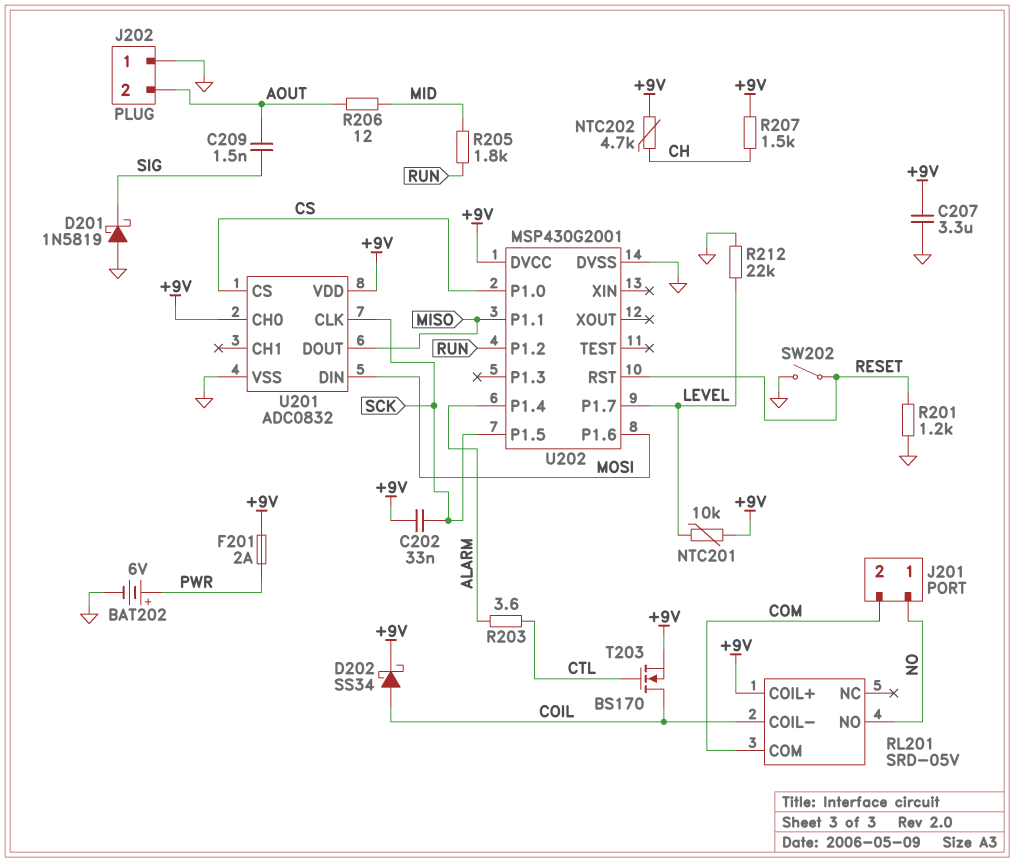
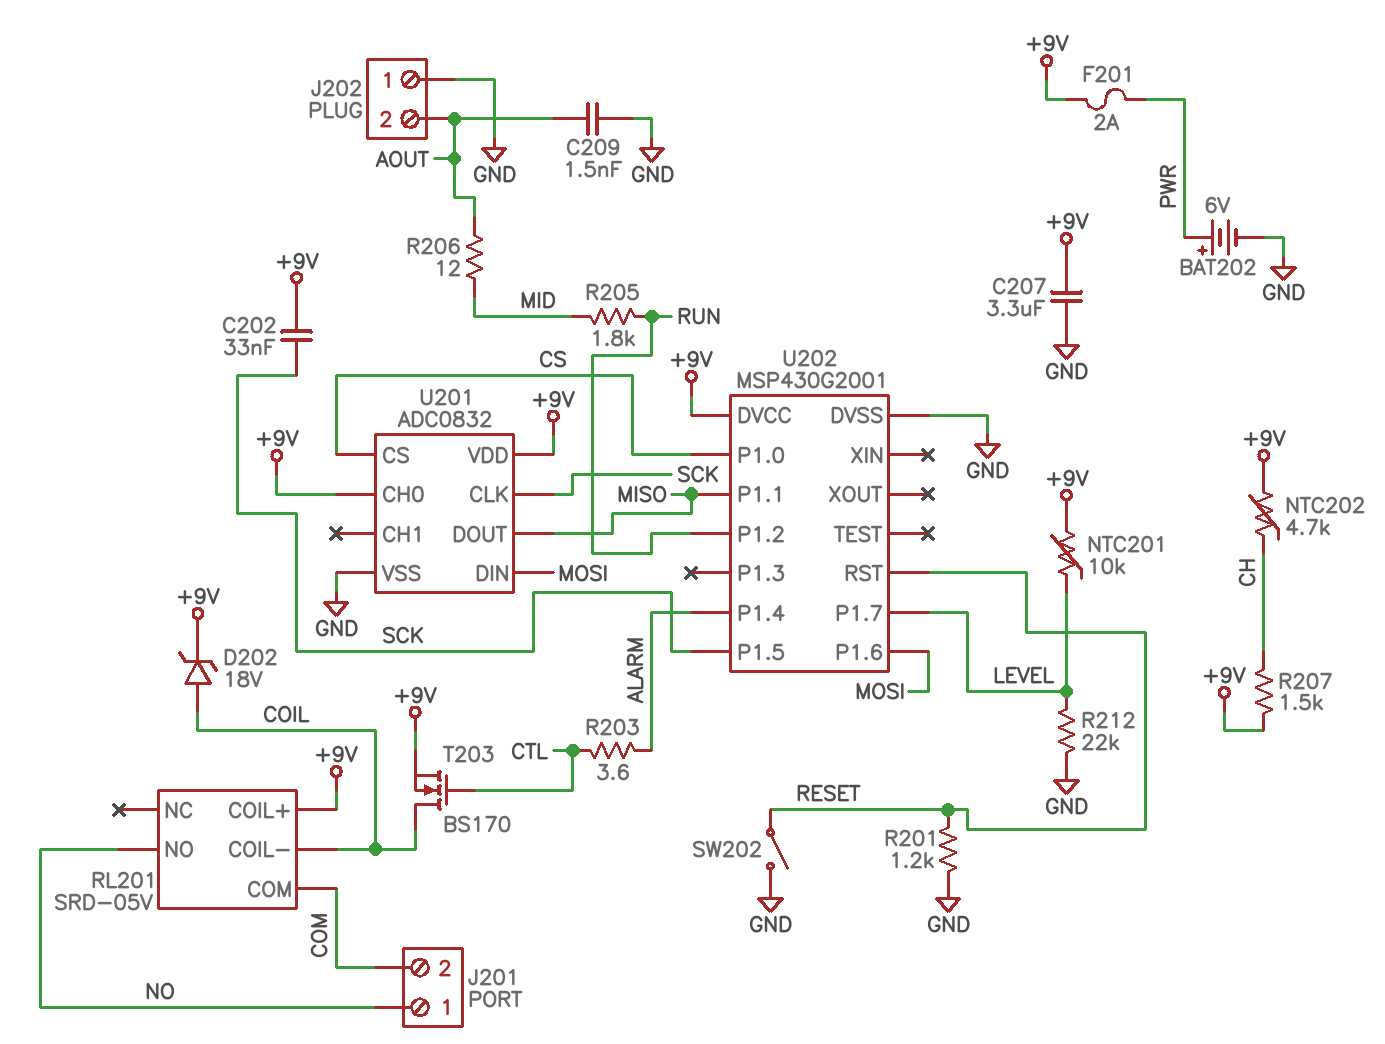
C209: 1.5nF (AOUT, SIG) -> 1.5nF (AOUT, GND)
D201: schottky 1N5819 (A GND, K SIG) -> none
D202: schottky SS34 (A COIL, K +9V) -> zener 18V (A COIL, K +9V)

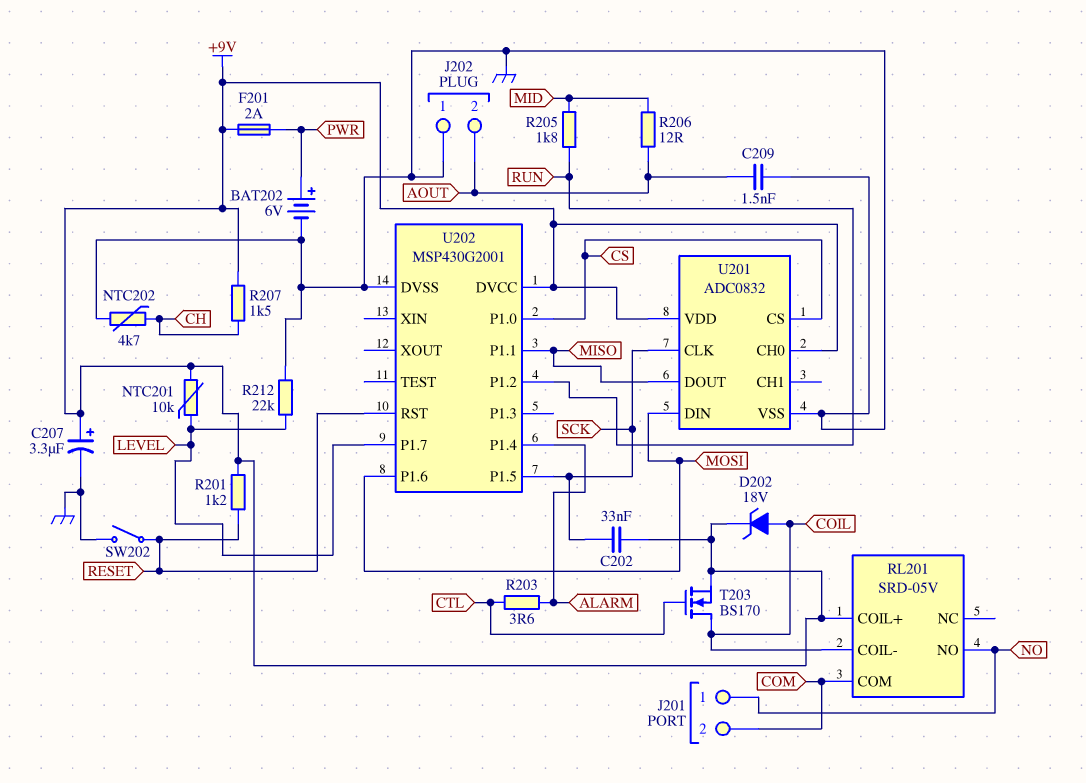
C207: 3.3uF (+9V, GND) -> 3.3uF (plus +9V, minus GND)
NTC202: 4.7k (+9V, CH) -> 4.7k (CH, GND)
R201: 1.2k (GND, RESET) -> 1.2k (+9V, RESET)

